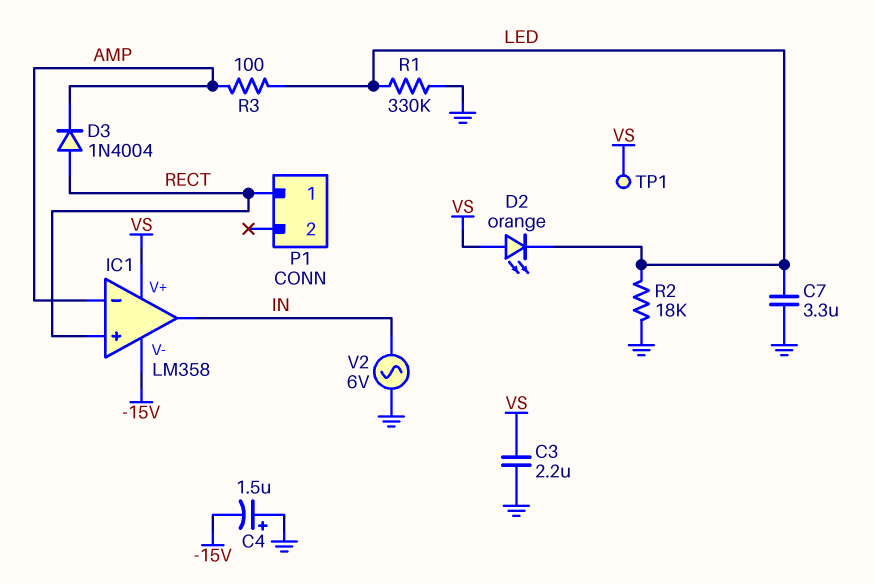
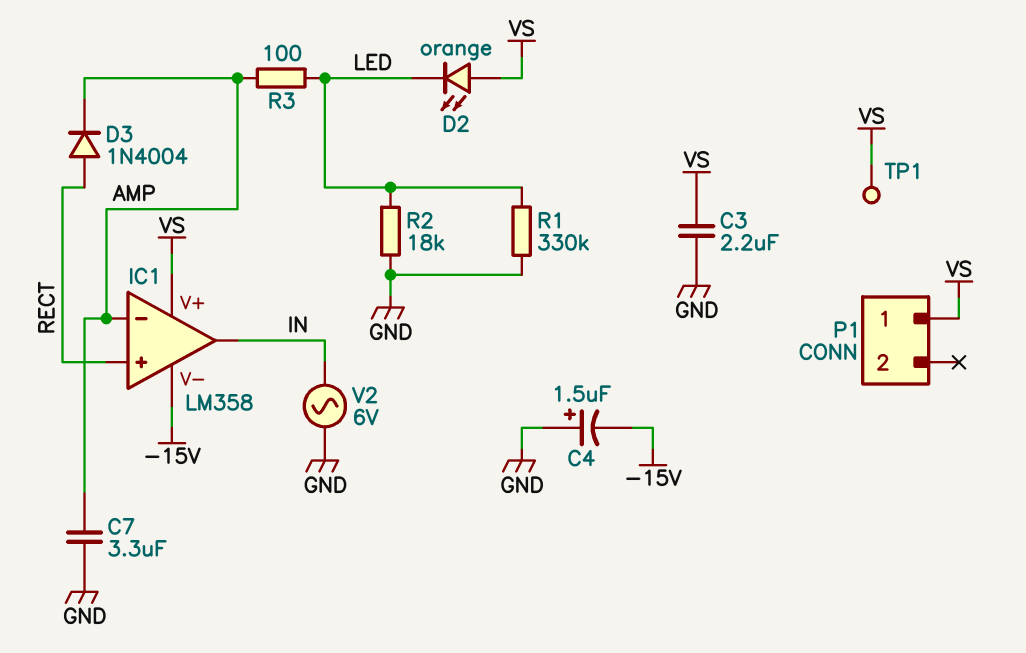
C7: 3.3uF (GND, LED) -> 3.3uF (AMP, GND)
P1 pin 1: RECT -> VS

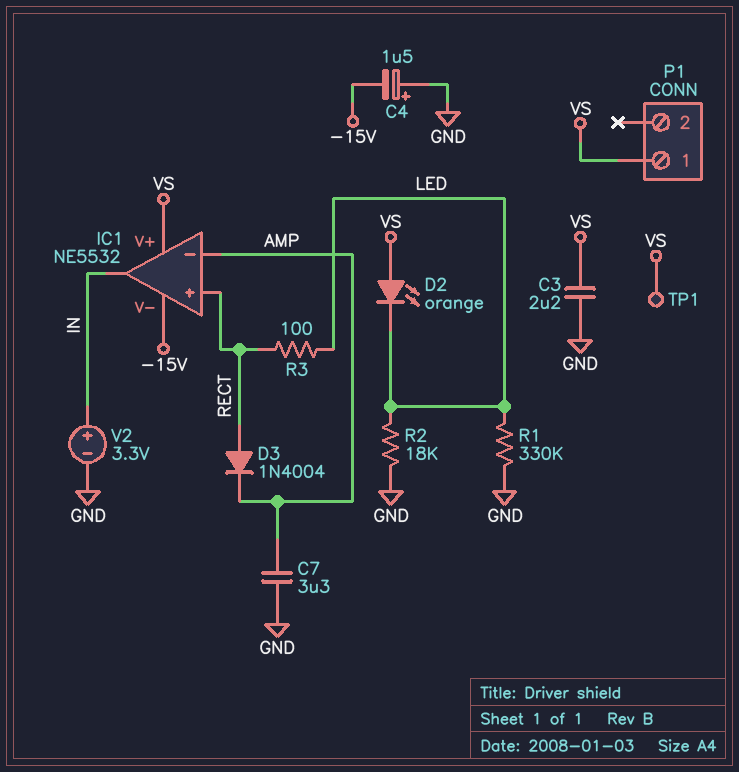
IC1: LM358 -> NE5532
R3: 100 (AMP, LED) -> 100 (LED, RECT)
V2: AC 6V (GND, IN) -> 3.3V (plus IN, minus GND)

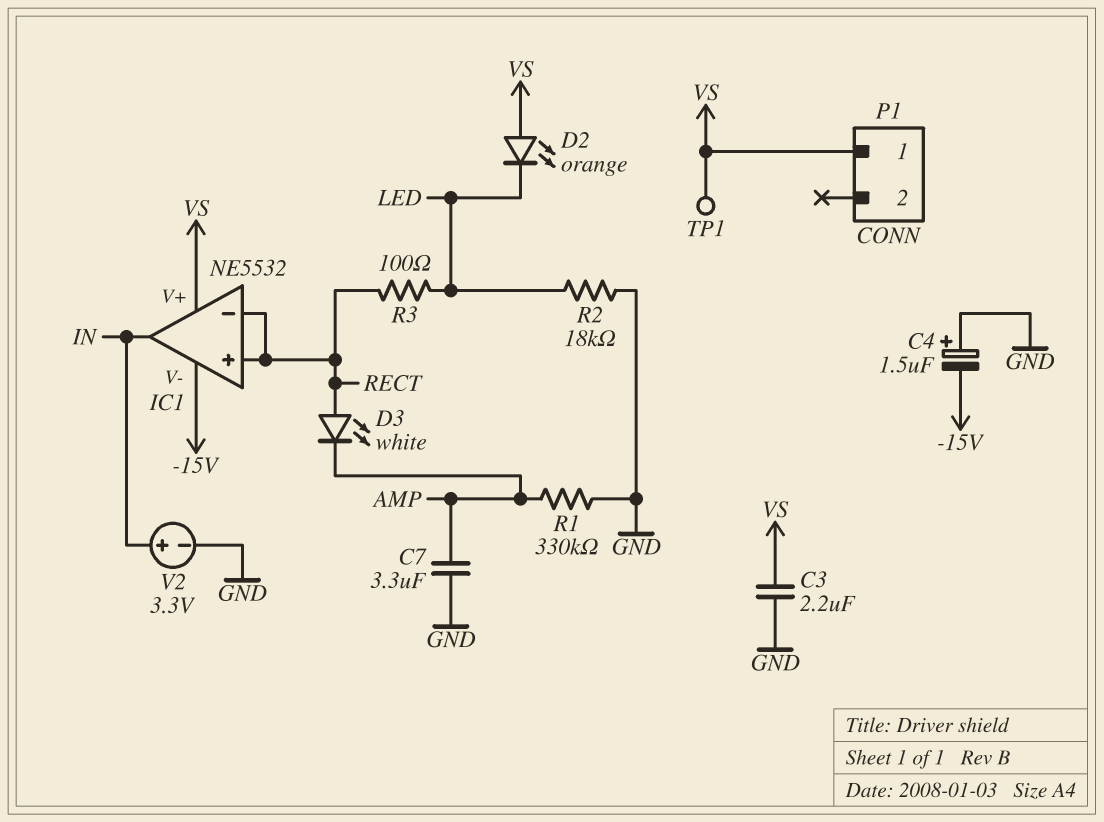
D3: diode 1N4004 (A RECT, K AMP) -> LED white (A RECT, K AMP)
IC1 pin in-: AMP -> RECT
R1: 330k (GND, LED) -> 330k (AMP, GND)

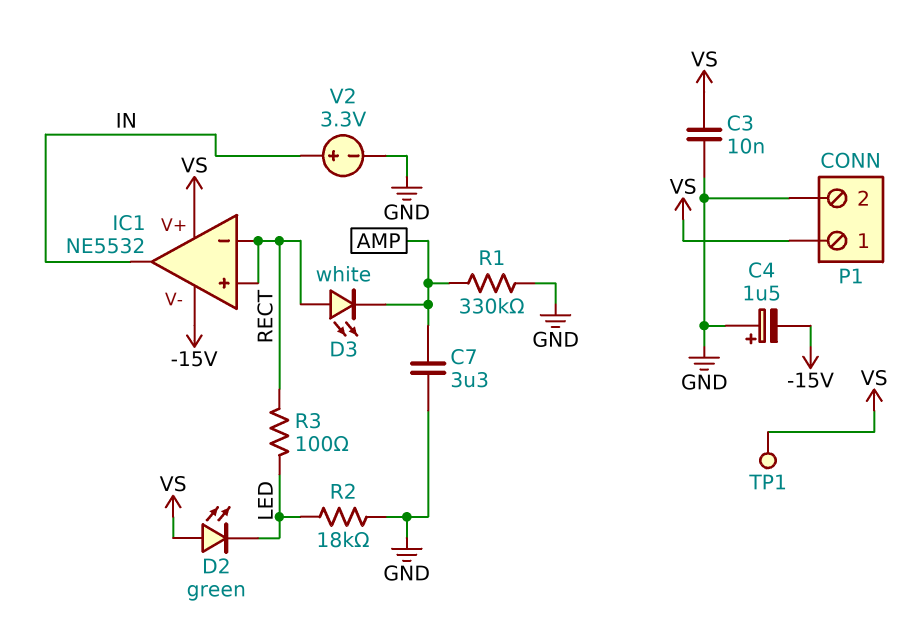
C3: 2.2uF (GND, VS) -> 10nF (GND, VS)
D2: LED orange (A VS, K LED) -> LED green (A VS, K LED)
P1 pin 2: none -> GND

